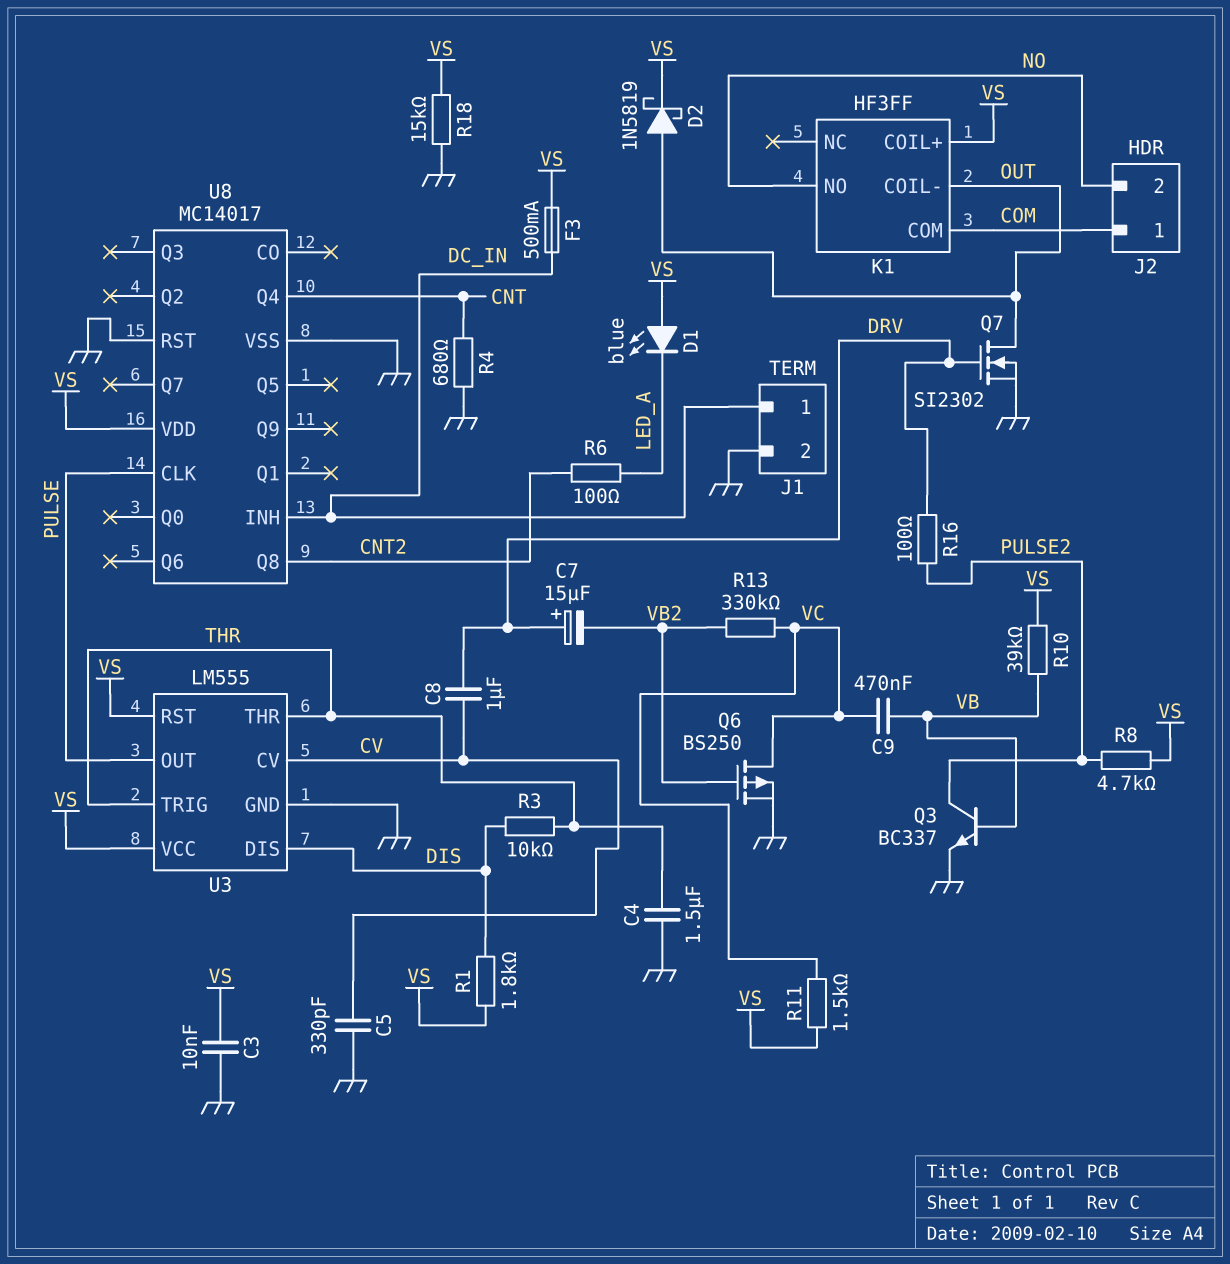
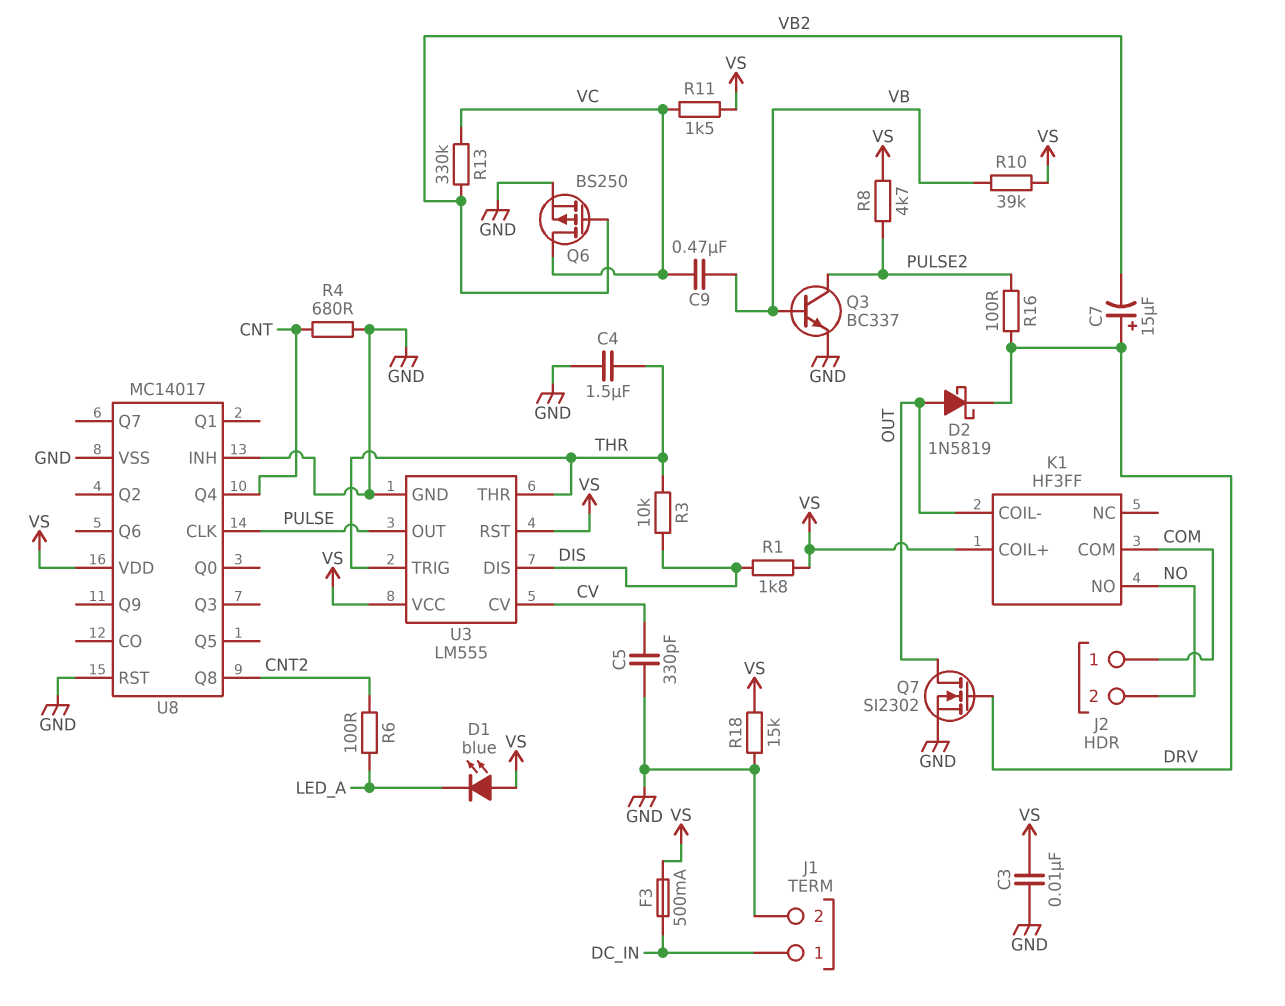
C8: 1uF (CV, DRV) -> none
D2: schottky 1N5819 (A OUT, K VS) -> schottky 1N5819 (A OUT, K DRV)
U8 pin INH: DC_IN -> GND

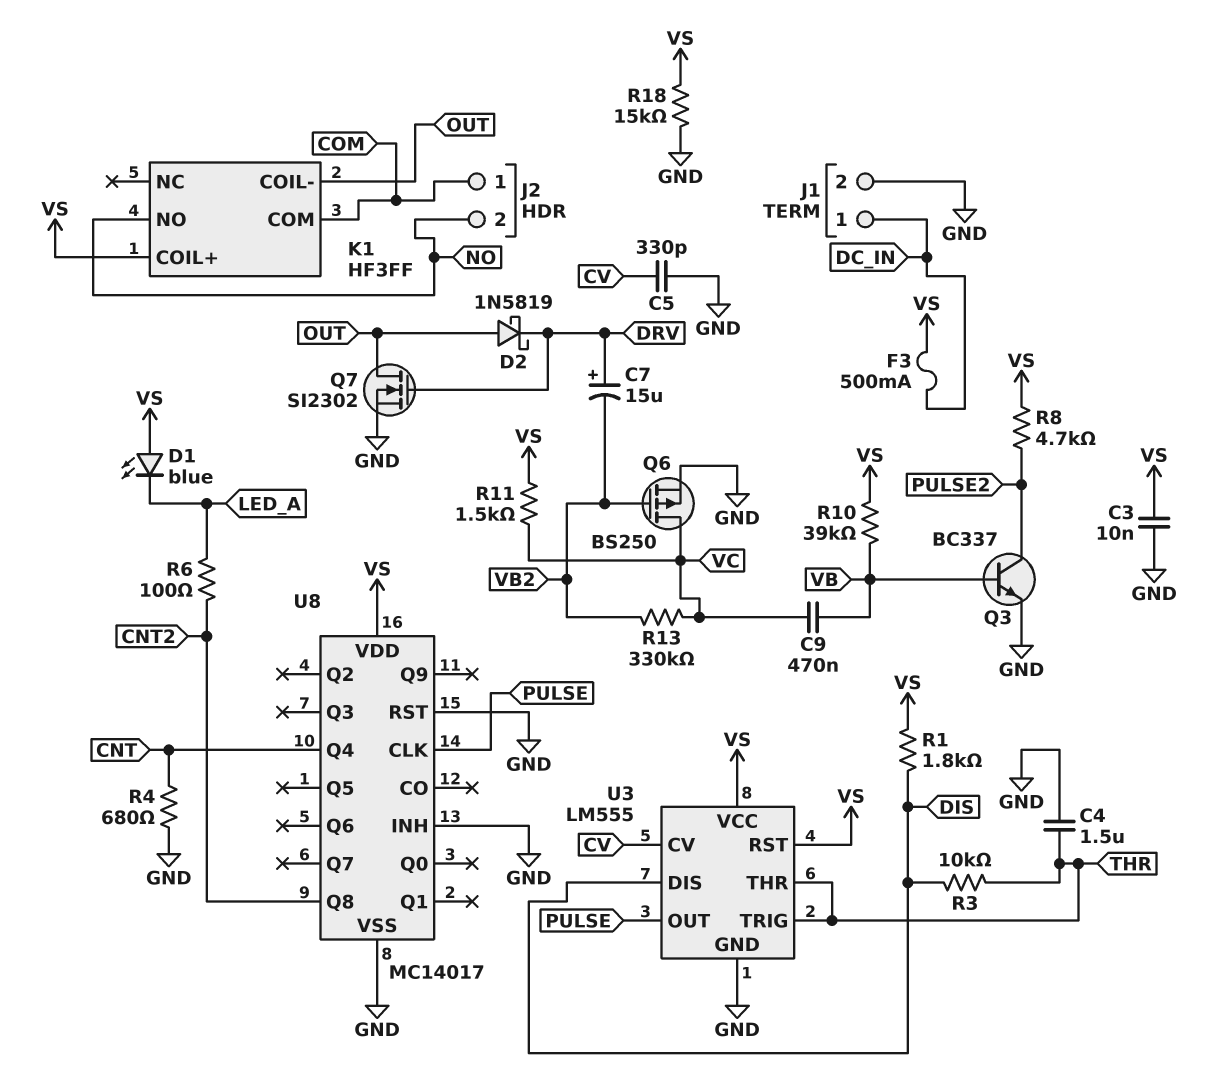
R16: 100 (DRV, PULSE2) -> none

